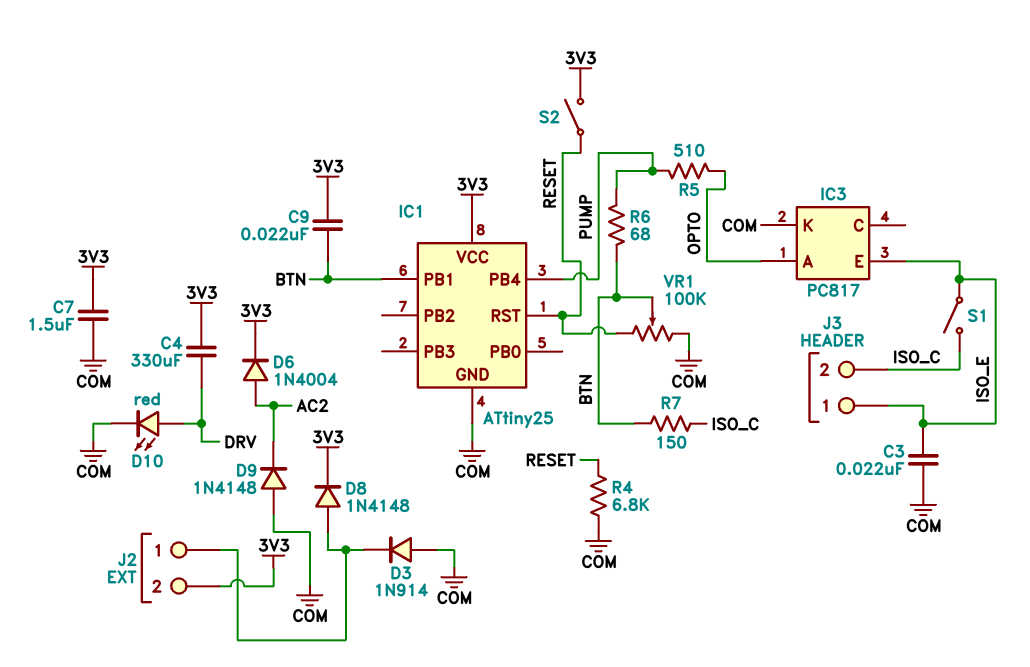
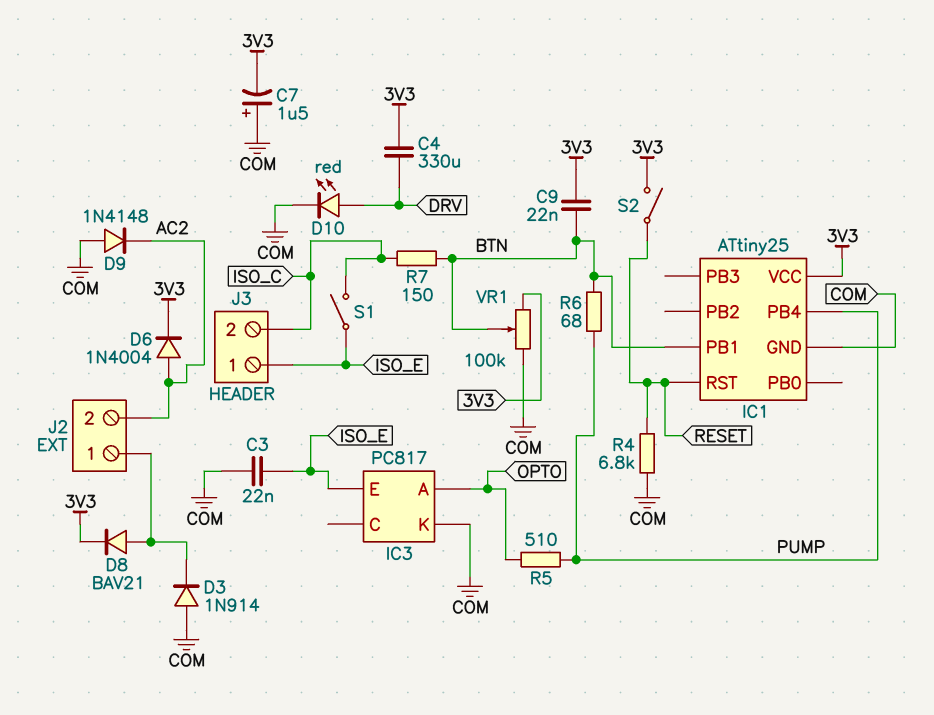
C7: 1.5uF (3V3, COM) -> 1.5uF (plus COM, minus 3V3)
D8: diode 1N4148 (A J2/1, K 3V3) -> diode BAV21 (A J2/1, K 3V3)
J2 pin 2: 3V3 -> AC2
VR1: 100k (COM, RESET, wiper BTN) -> 100k (3V3, COM, wiper BTN)

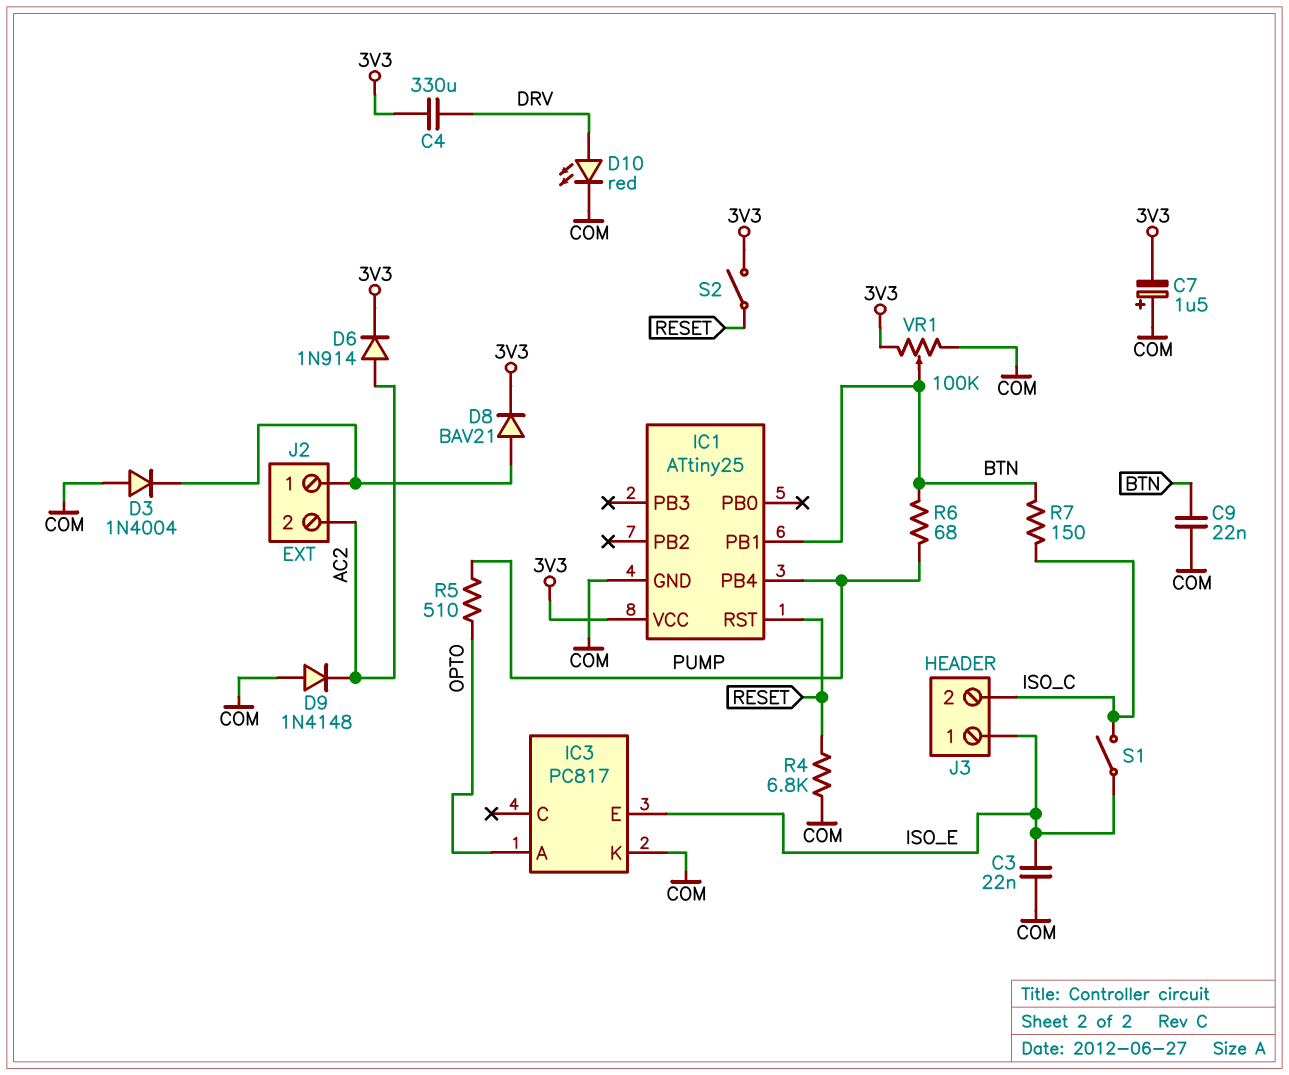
C9: 22nF (3V3, BTN) -> 22nF (BTN, COM)
D3: diode 1N914 (A COM, K J2/1) -> diode 1N4004 (A COM, K J2/1)
D6: diode 1N4004 (A AC2, K 3V3) -> diode 1N914 (A AC2, K 3V3)

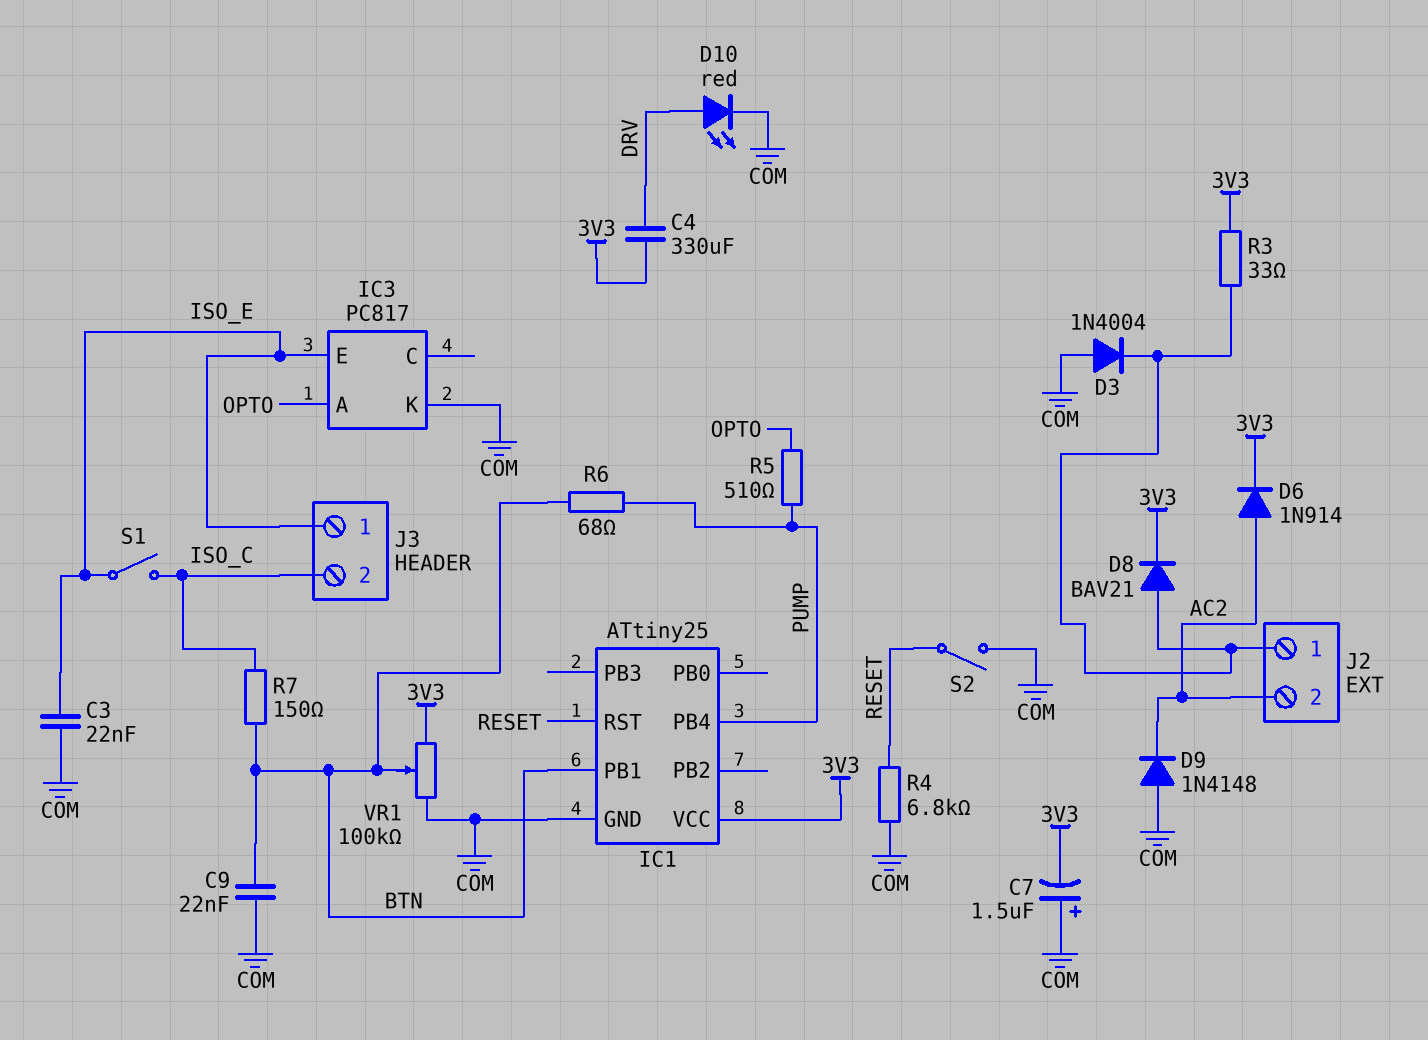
R3: none -> 33 (3V3, J2/1)
S2: switch (3V3, RESET) -> switch (COM, RESET)

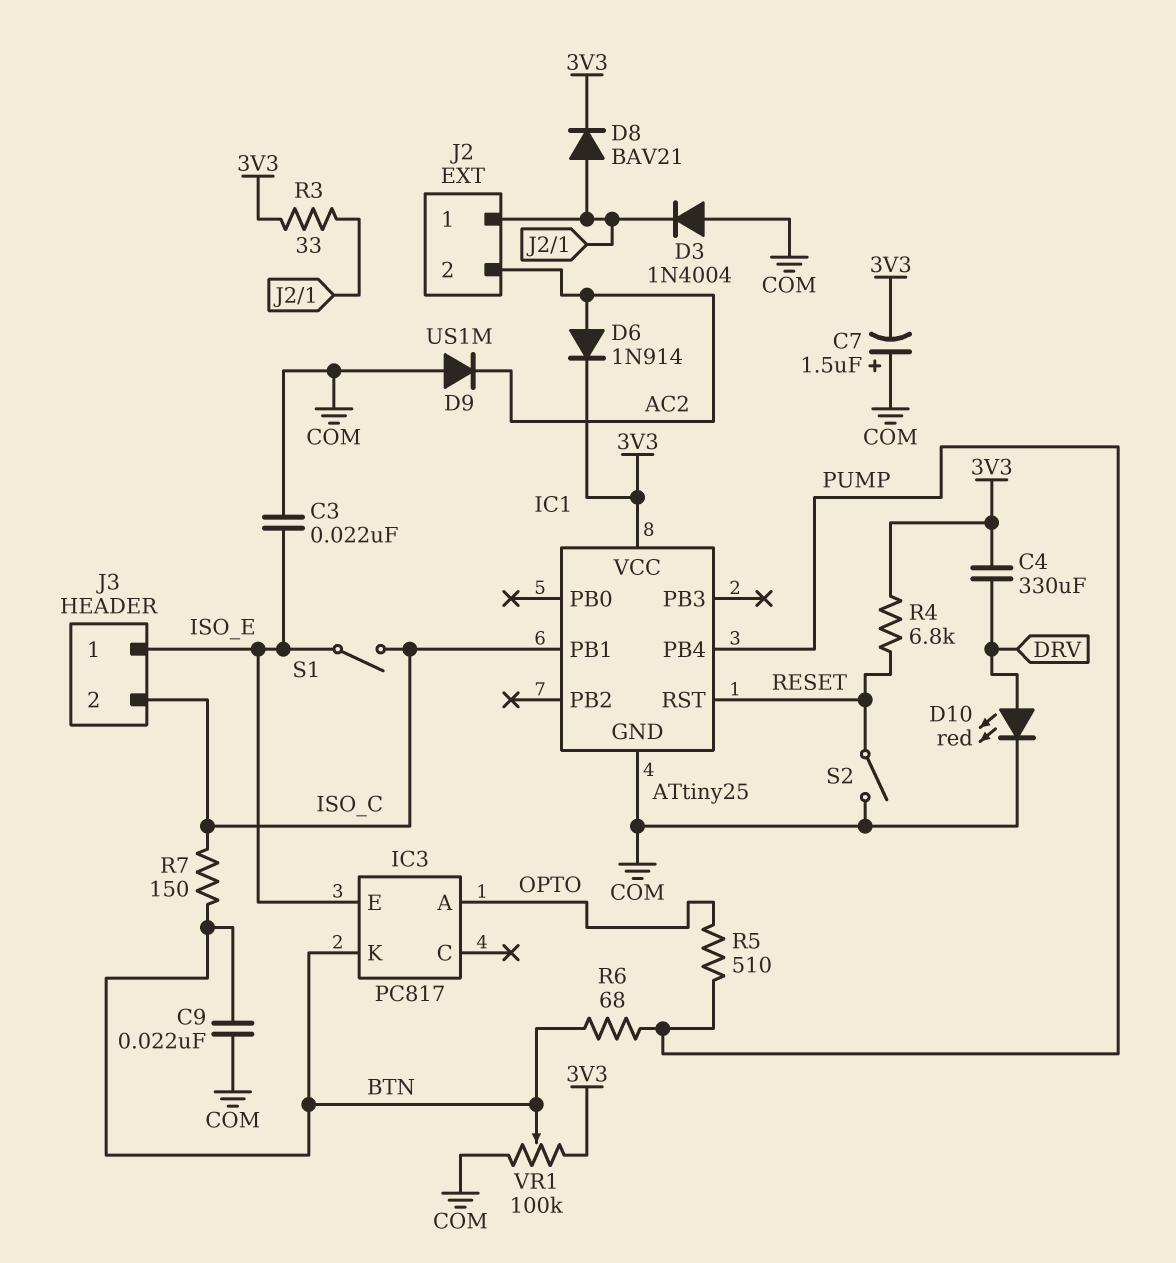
D9: diode 1N4148 (A COM, K AC2) -> diode US1M (A COM, K AC2)
IC1 pin PB1: BTN -> ISO_C
IC3 pin K: COM -> BTN
R4: 6.8k (COM, RESET) -> 6.8k (3V3, RESET)

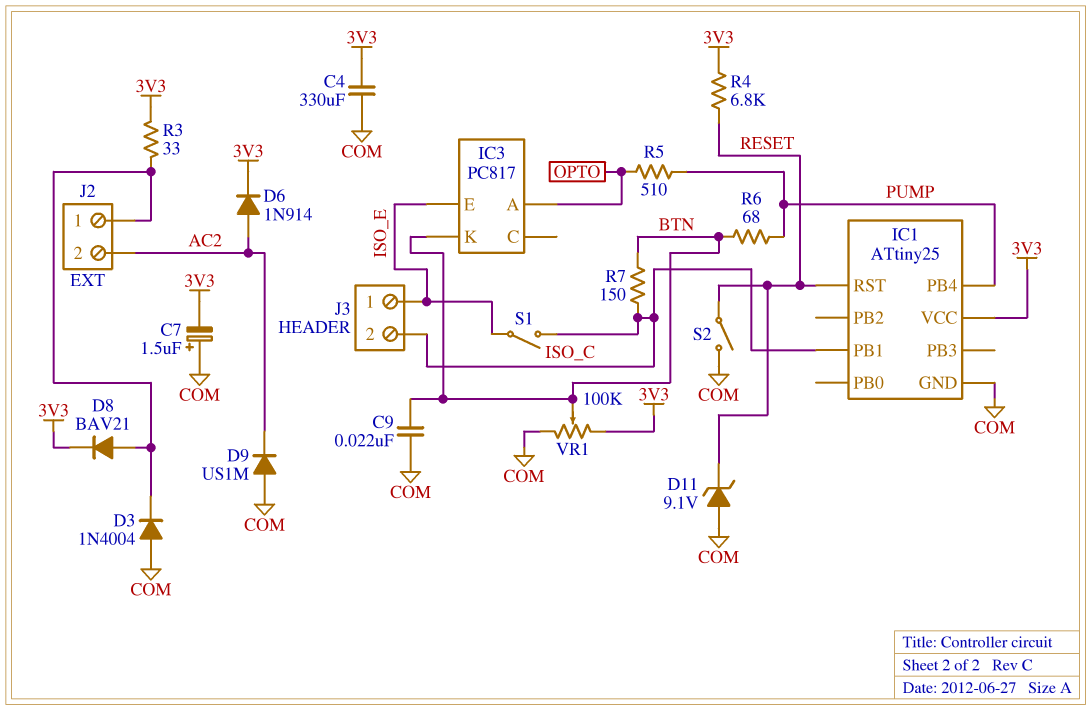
C3: 22nF (COM, ISO_E) -> none
C4: 330uF (3V3, DRV) -> 330uF (3V3, COM)
D10: LED red (A DRV, K COM) -> none
D11: none -> zener 9.1V (A COM, K RESET)

